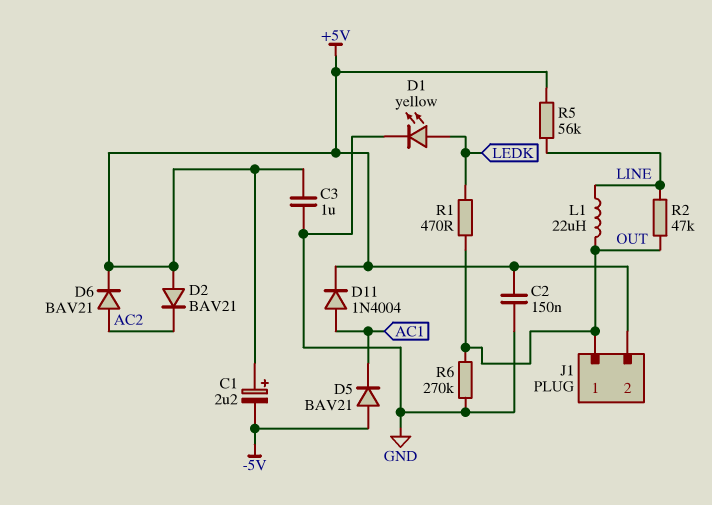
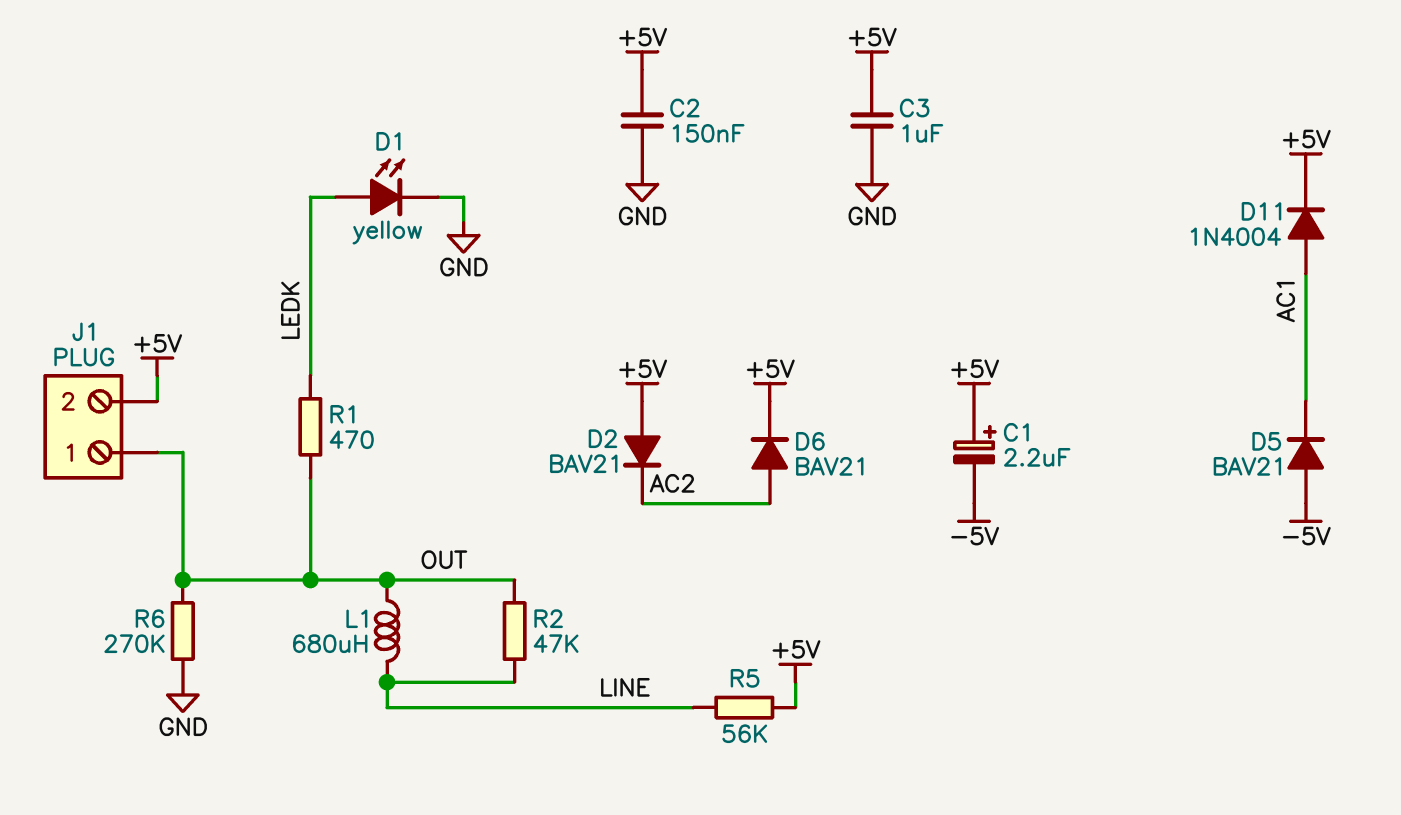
L1: 22uH (LINE, OUT) -> 680uH (LINE, OUT)

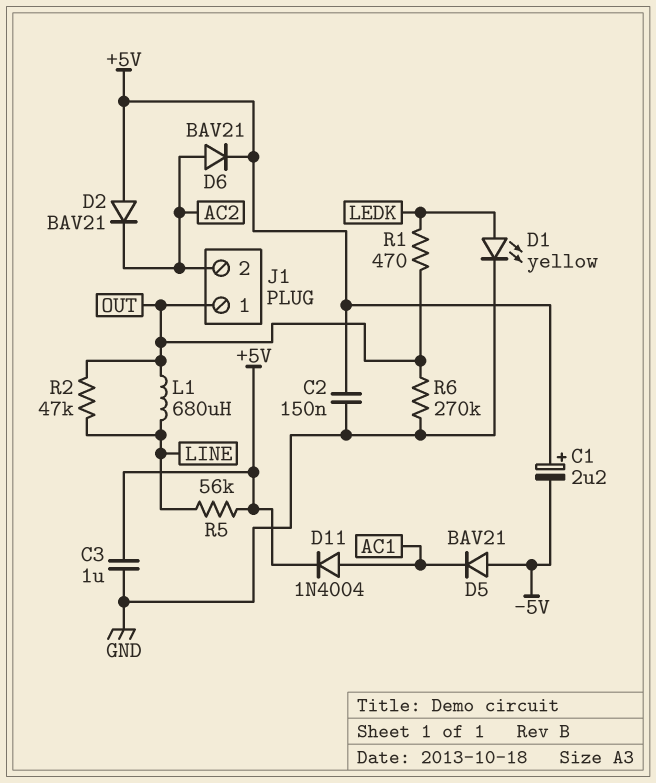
J1 pin 2: +5V -> AC2

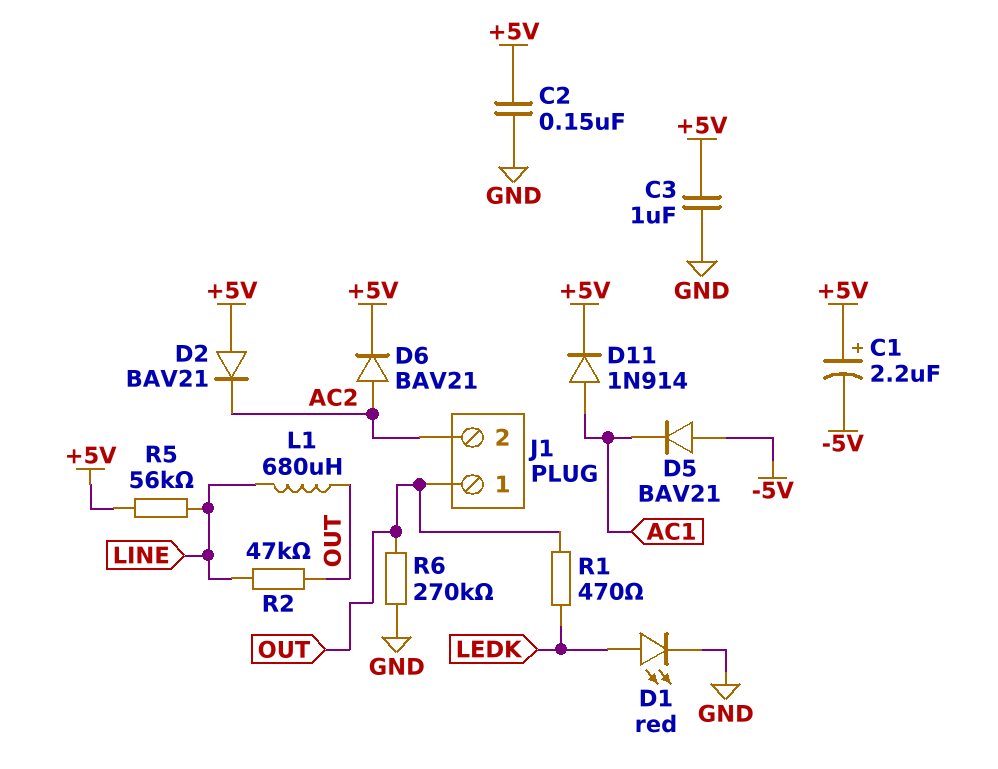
D1: LED yellow (A LEDK, K GND) -> LED red (A LEDK, K GND)
D11: diode 1N4004 (A AC1, K +5V) -> diode 1N914 (A AC1, K +5V)

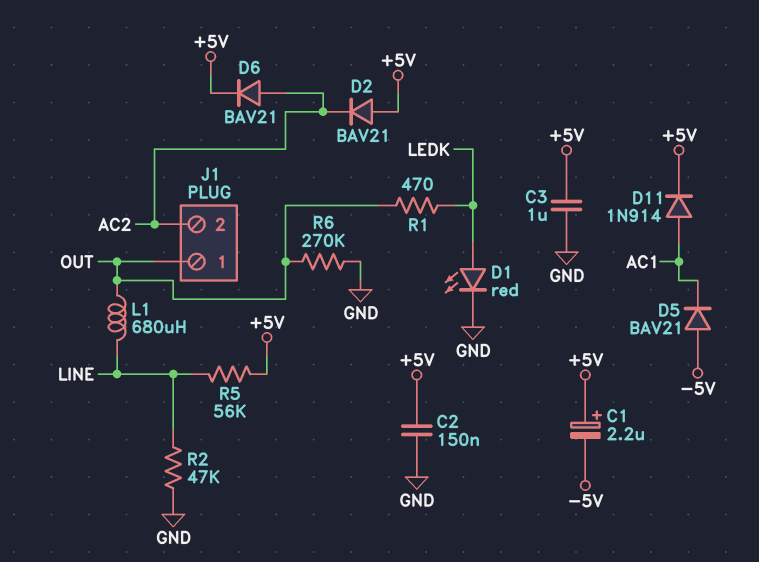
R2: 47k (LINE, OUT) -> 47k (GND, LINE)

